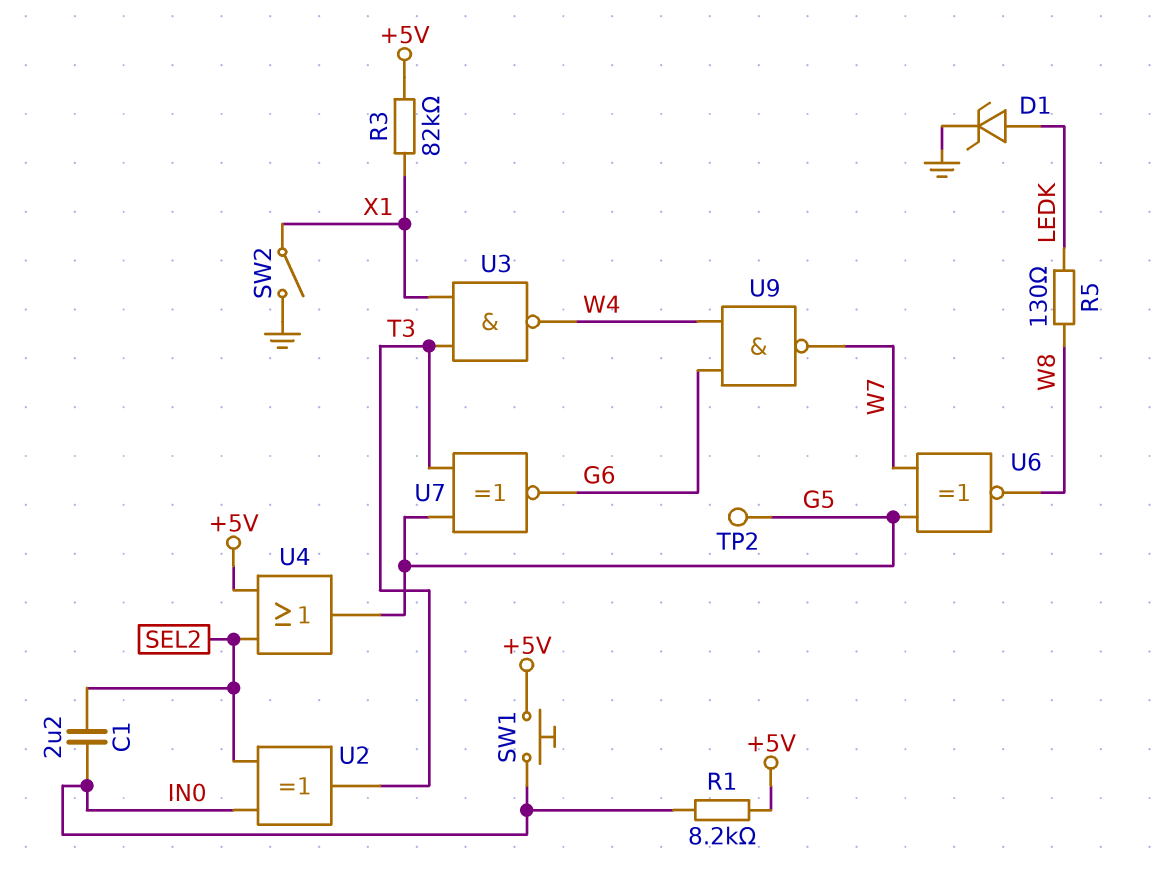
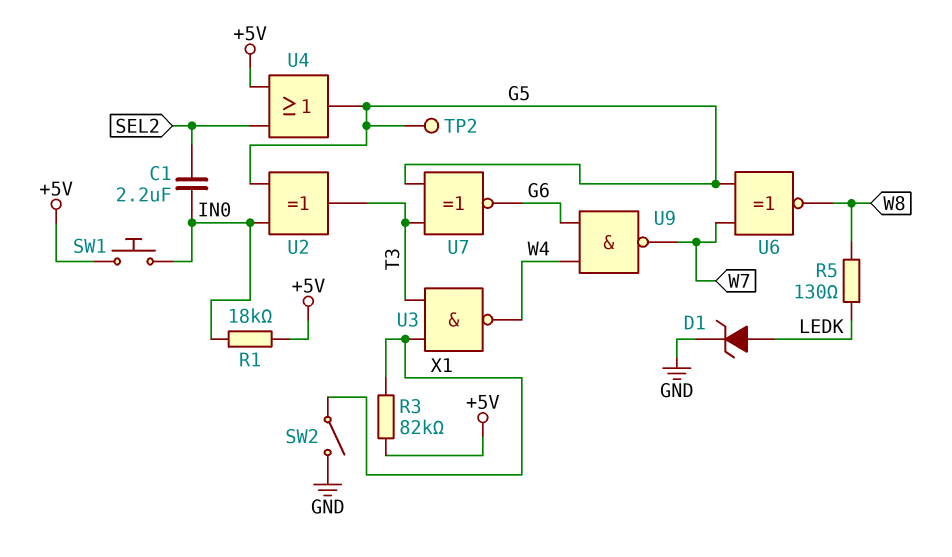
R1: 8.2k (+5V, IN0) -> 18k (+5V, IN0)
U2: XOR (in IN0, in SEL2, out T3) -> XOR (in G5, in IN0, out T3)

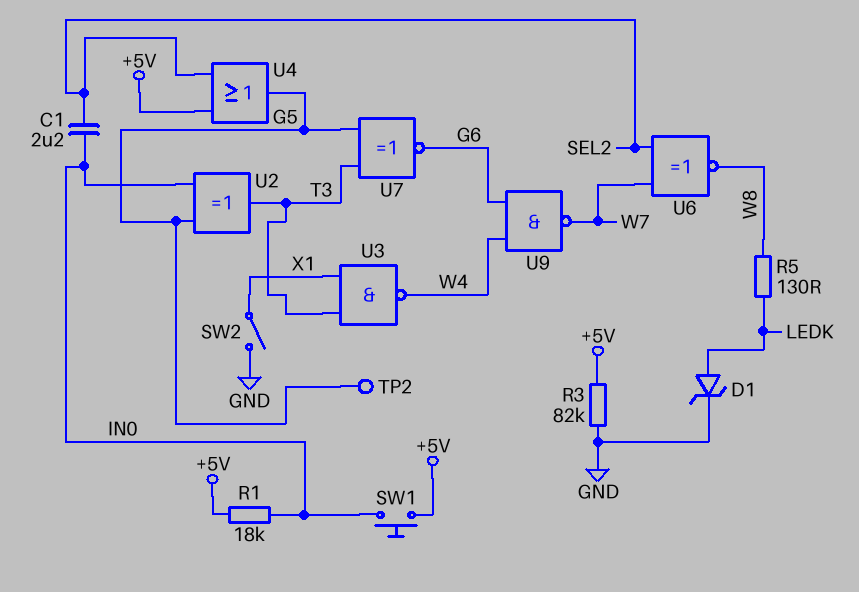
R3: 82k (+5V, X1) -> 82k (+5V, GND)
U6: XNOR (in G5, in W7, out W8) -> XNOR (in SEL2, in W7, out W8)

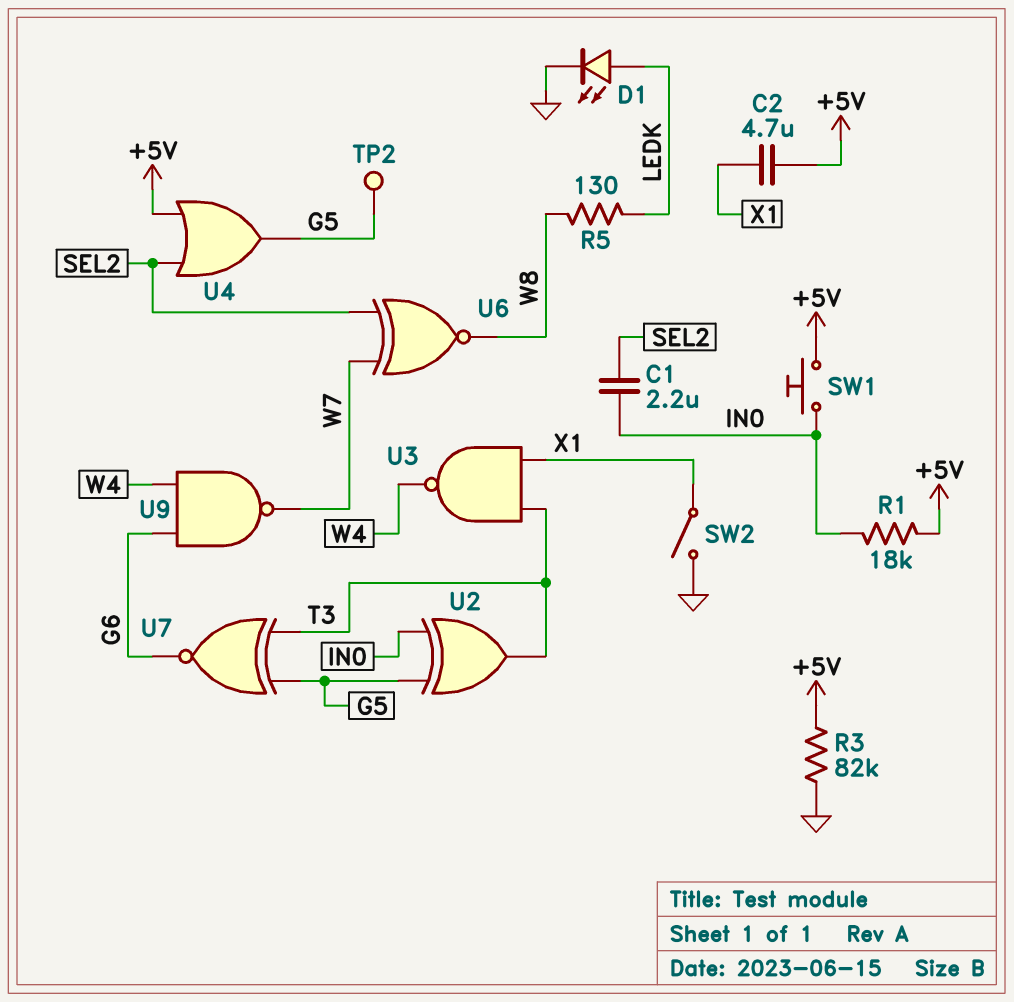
C2: none -> 4.7uF (+5V, X1)
D1: zener (A LEDK, K GND) -> LED (A LEDK, K GND)

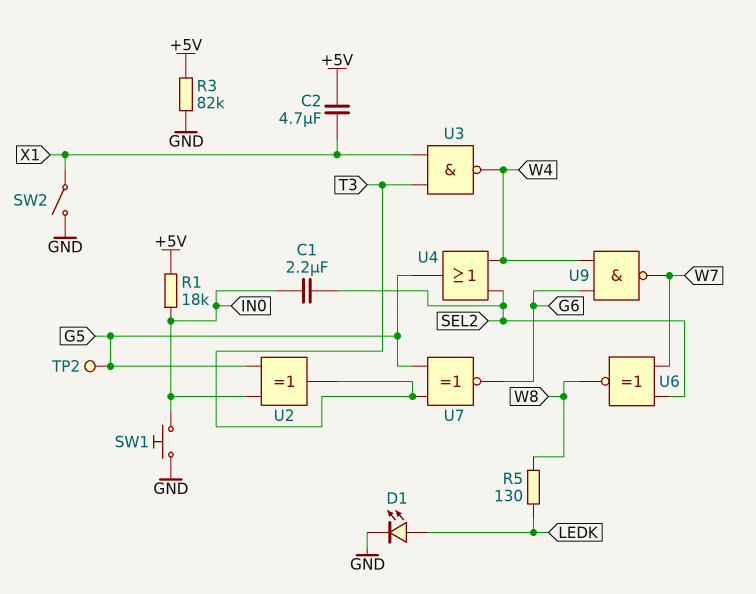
SW1: button (+5V, IN0) -> button (GND, IN0)
U4: OR (in +5V, in SEL2, out G5) -> OR (in SEL2, in W4, out G5)

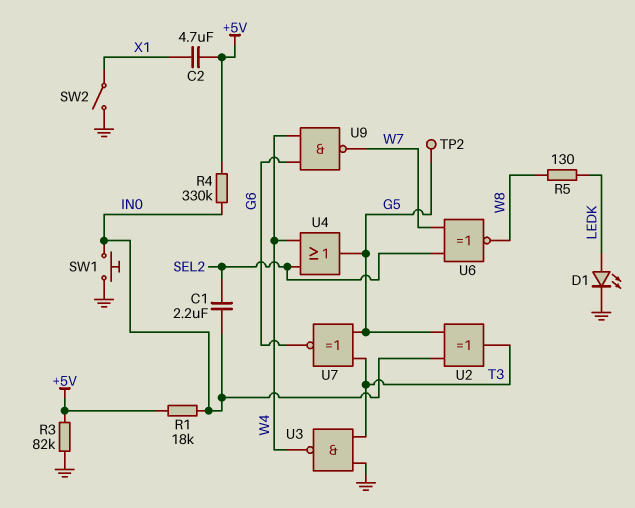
R4: none -> 330k (+5V, IN0)
U3: NAND (in T3, in X1, out W4) -> NAND (in GND, in T3, out W4)

